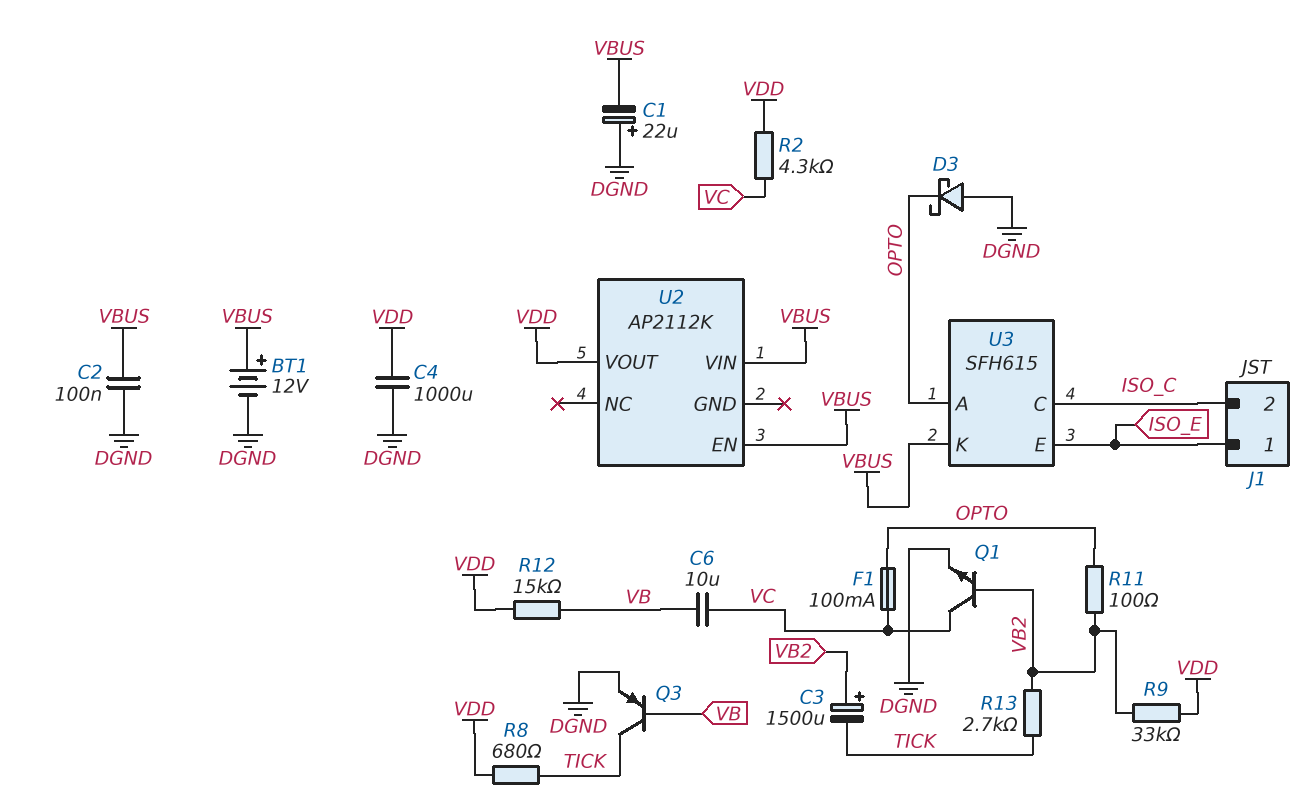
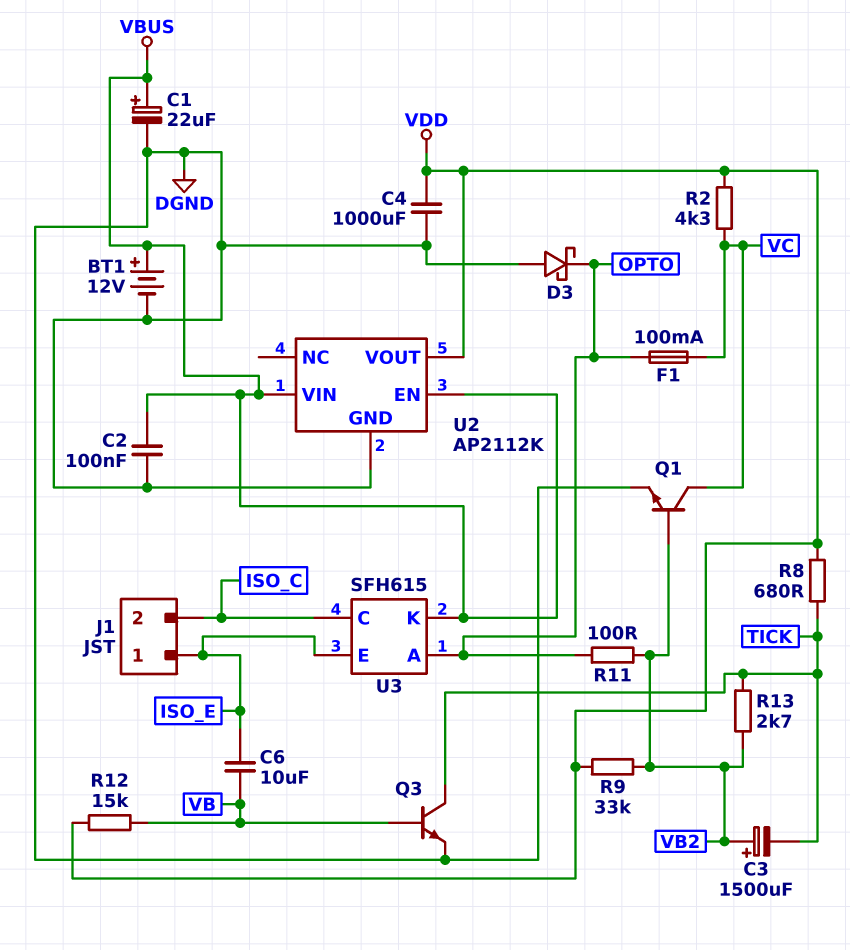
C1: 22uF (plus DGND, minus VBUS) -> 22uF (plus VBUS, minus DGND)
C6: 10uF (VB, VC) -> 10uF (ISO_E, VB)
Q3: PNP (B VB, C TICK, E DGND) -> NPN (B VB, C TICK, E DGND)
U2 pin GND: none -> DGND

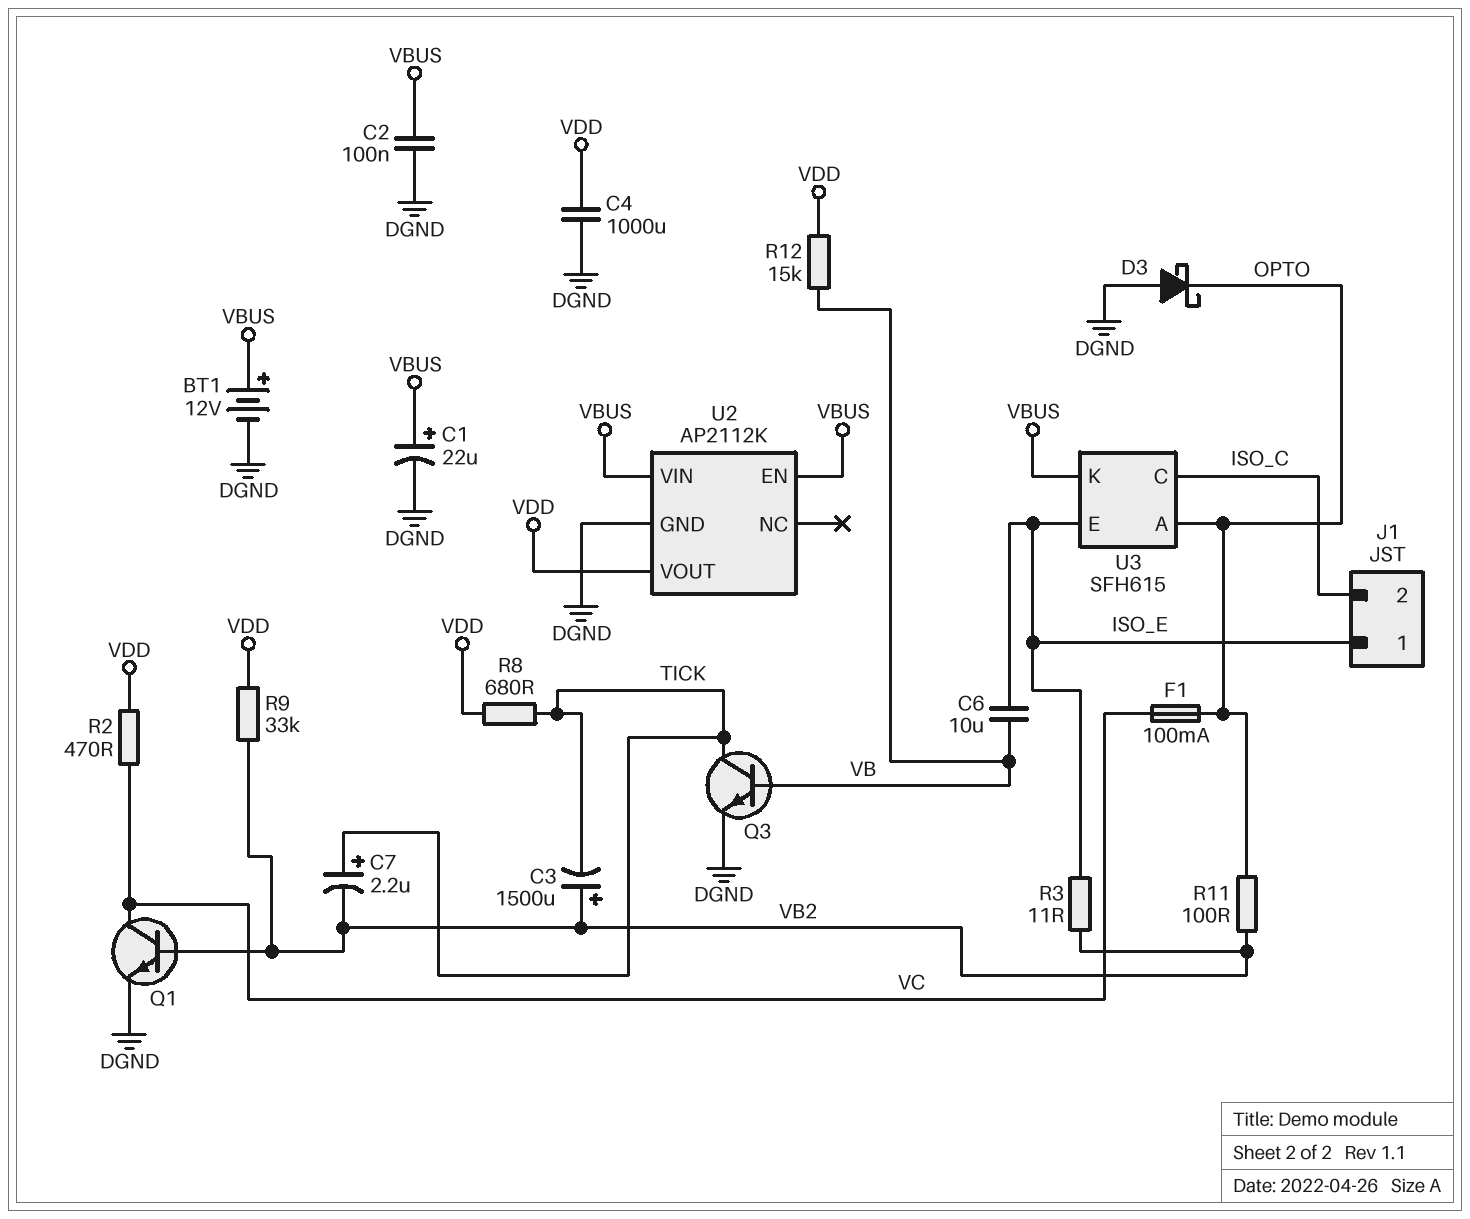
C7: none -> 2.2uF (plus TICK, minus VB2)
R2: 4.3k (VC, VDD) -> 470 (VC, VDD)
R3: none -> 11 (ISO_E, VB2)
R13: 2.7k (TICK, VB2) -> none

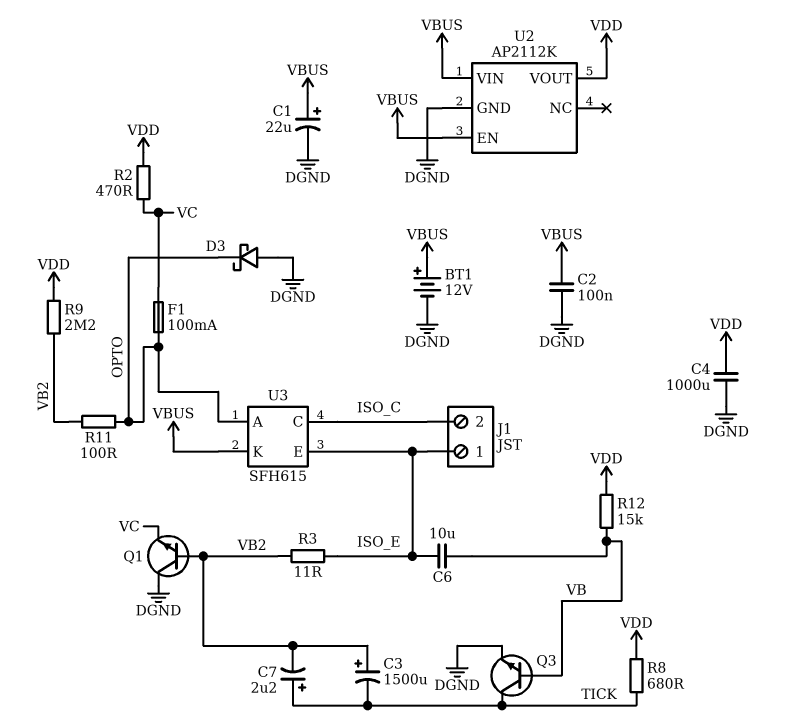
Q1: NPN (B VB2, C VC, E DGND) -> NPN (B VB2, C DGND, E VC)
R9: 33k (VB2, VDD) -> 2.2M (VB2, VDD)

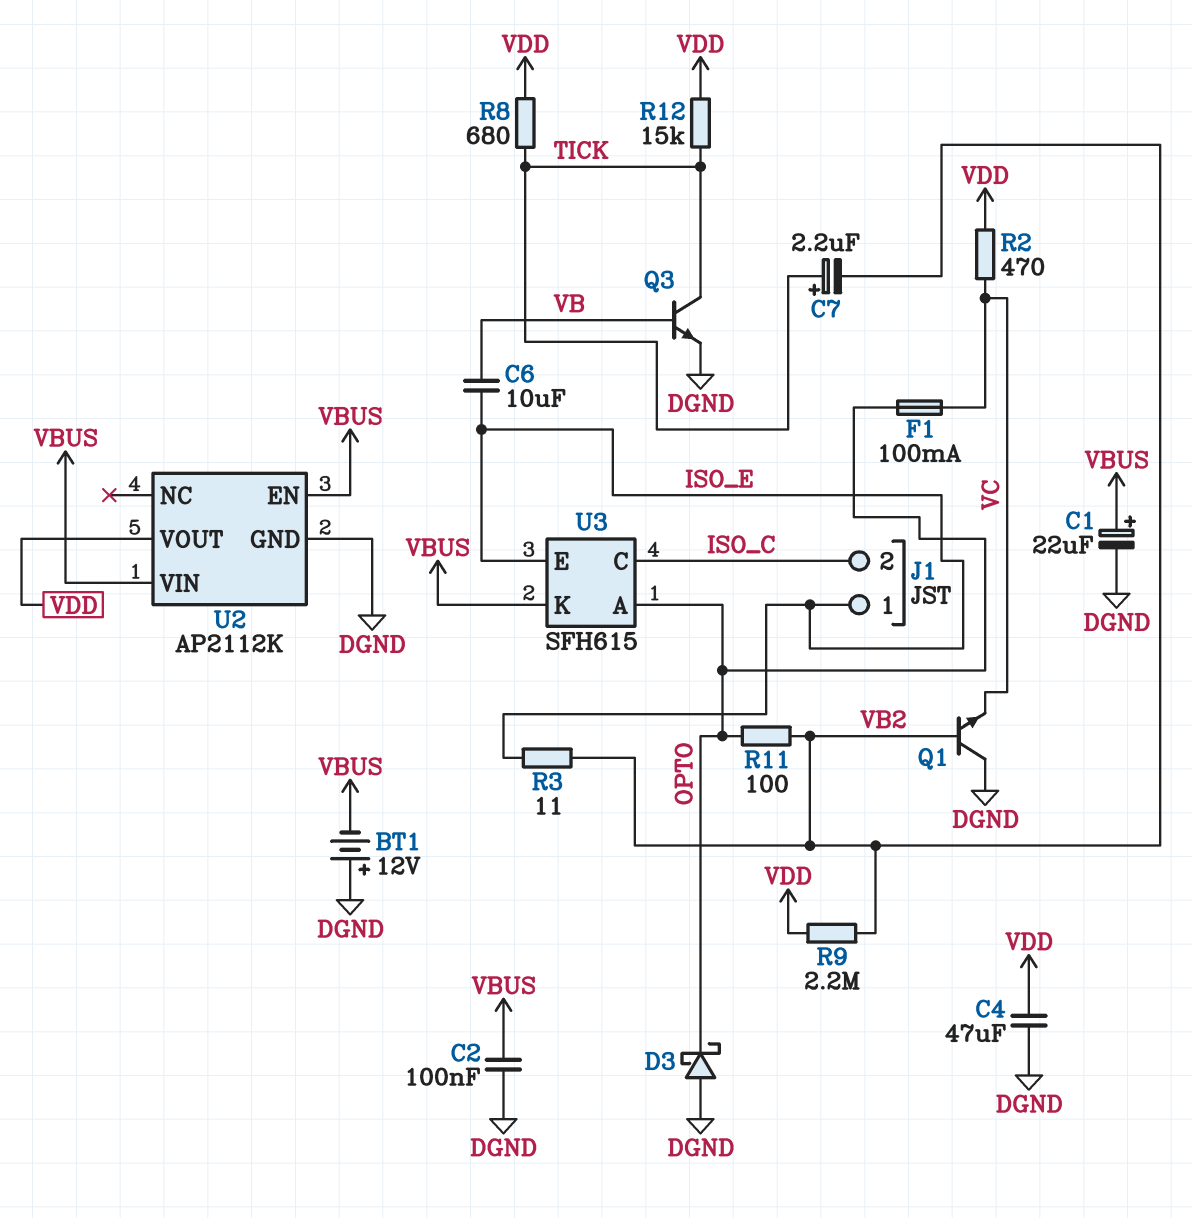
BT1: 12V (plus VBUS, minus DGND) -> 12V (plus DGND, minus VBUS)
C3: 1500uF (plus VB2, minus TICK) -> none
C4: 1000uF (DGND, VDD) -> 47uF (DGND, VDD)
R12: 15k (VB, VDD) -> 15k (TICK, VDD)

